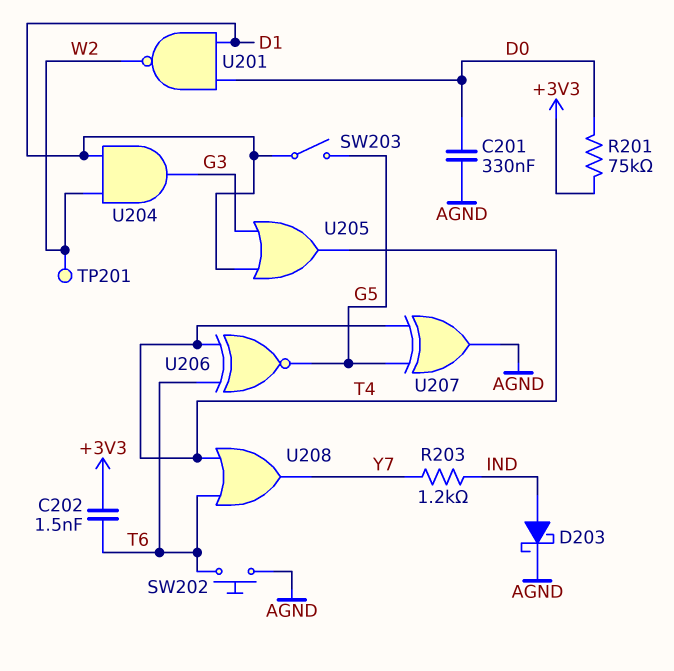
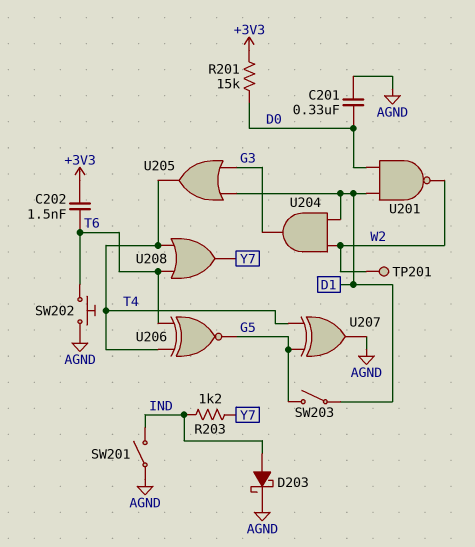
R201: 75k (+3V3, D0) -> 15k (+3V3, D0)
SW201: none -> switch (AGND, IND)

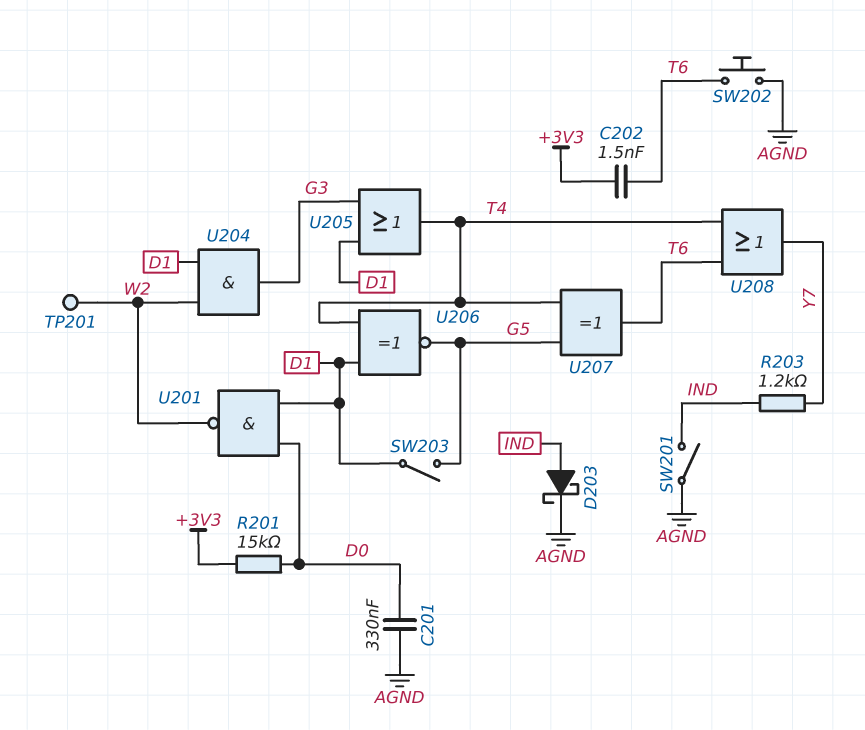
U206: XNOR (in T4, in T6, out G5) -> XNOR (in D1, in T4, out G5)
U207: XOR (in G5, in T4, out AGND) -> XOR (in G5, in T4, out T6)

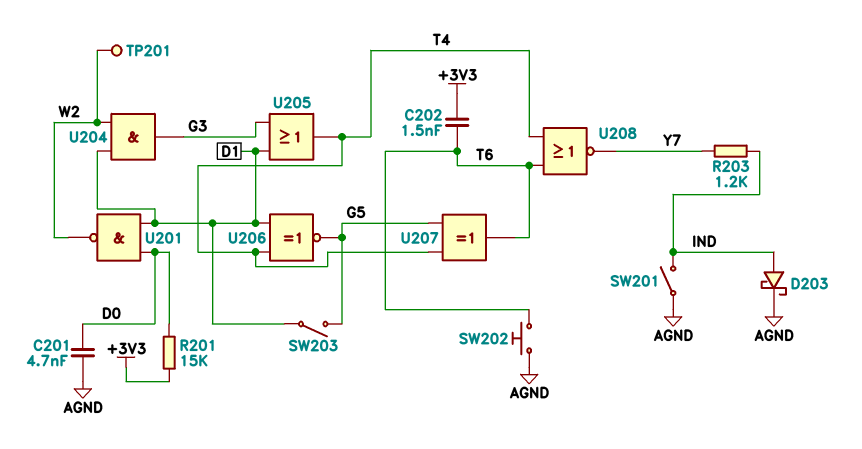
C201: 330nF (AGND, D0) -> 4.7nF (AGND, D0)
U208: OR (in T4, in T6, out Y7) -> NOR (in T4, in T6, out Y7)

